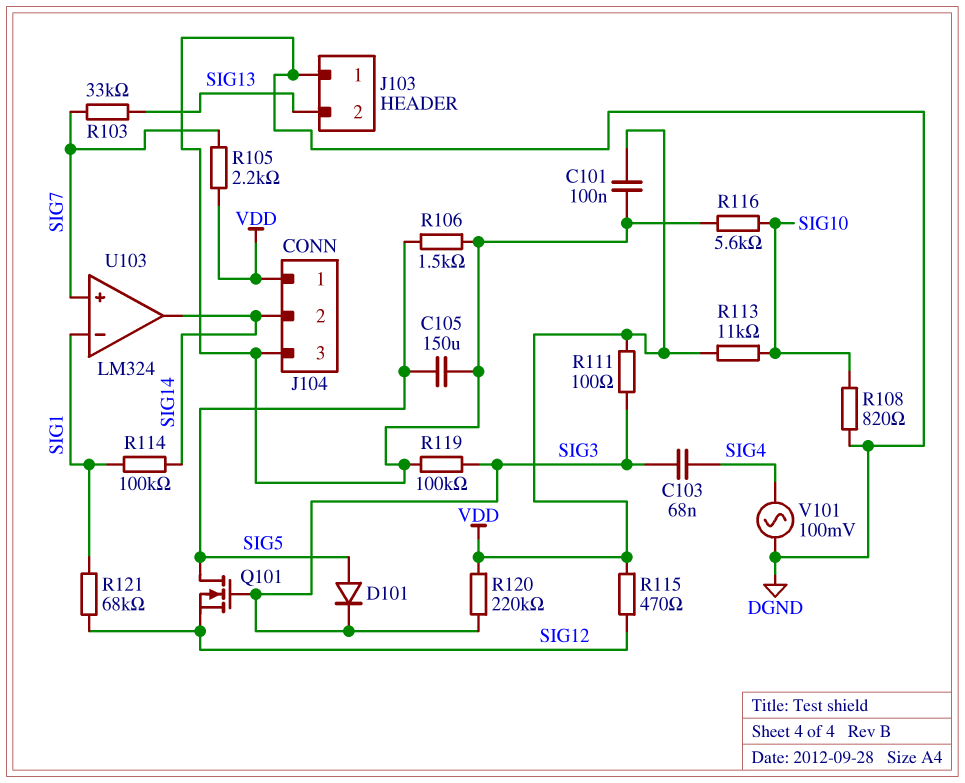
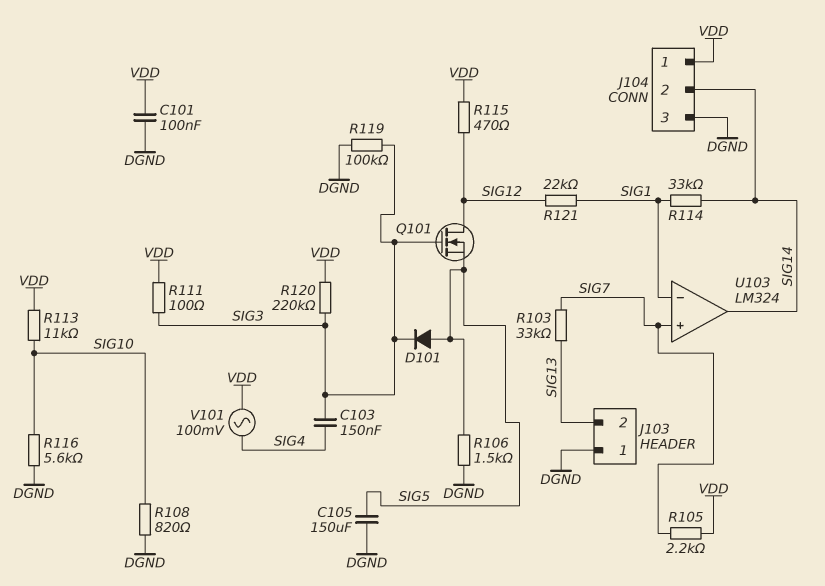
C103: 68nF (SIG3, SIG4) -> 150nF (SIG3, SIG4)
Q101: NMOS (G SIG3, D SIG5, S SIG12) -> NMOS (G SIG3, D SIG12, S SIG5)
R114: 100k (SIG1, SIG14) -> 33k (SIG1, SIG14)
R121: 68k (SIG1, SIG12) -> 22k (SIG1, SIG12)
V101: AC 100mV (DGND, SIG4) -> AC 100mV (SIG4, VDD)

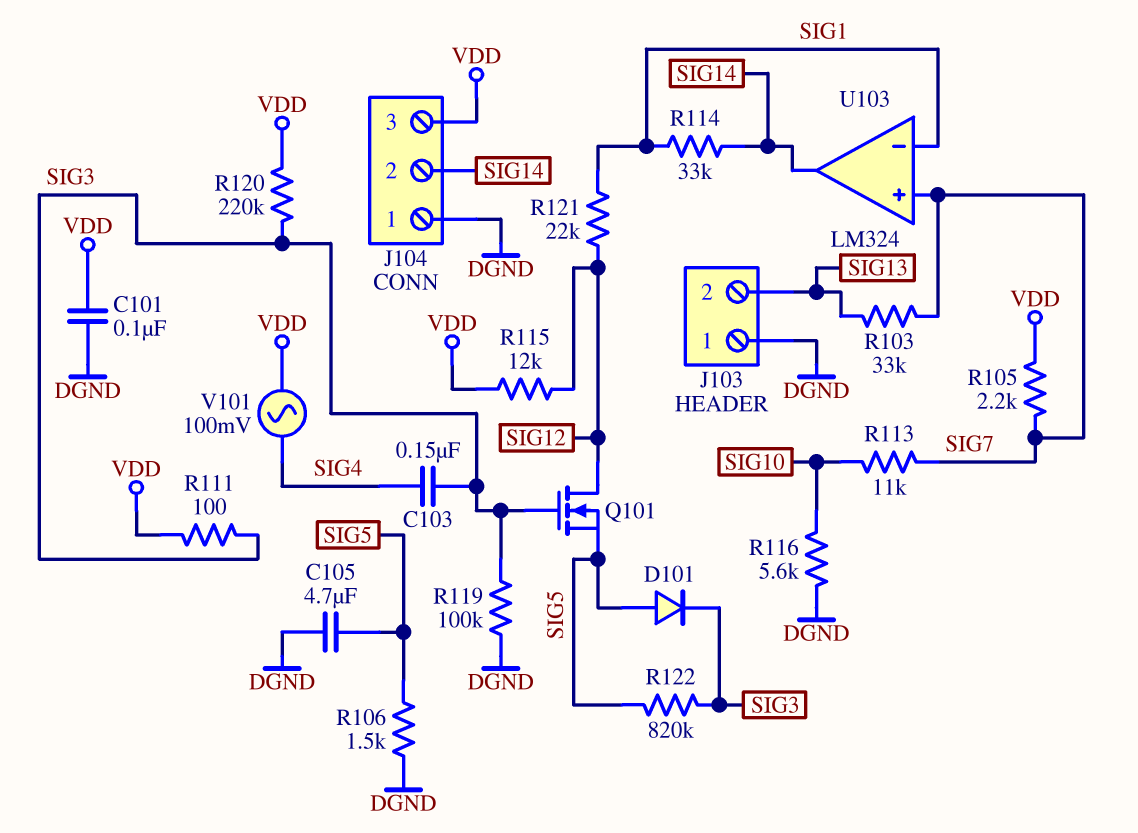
C105: 150uF (DGND, SIG5) -> 4.7uF (DGND, SIG5)
J104 pin 1: VDD -> DGND
J104 pin 3: DGND -> VDD
R108: 820 (DGND, SIG10) -> none
R113: 11k (SIG10, VDD) -> 11k (SIG7, SIG10)
R115: 470 (SIG12, VDD) -> 12k (SIG12, VDD)
R122: none -> 820k (SIG3, SIG5)

